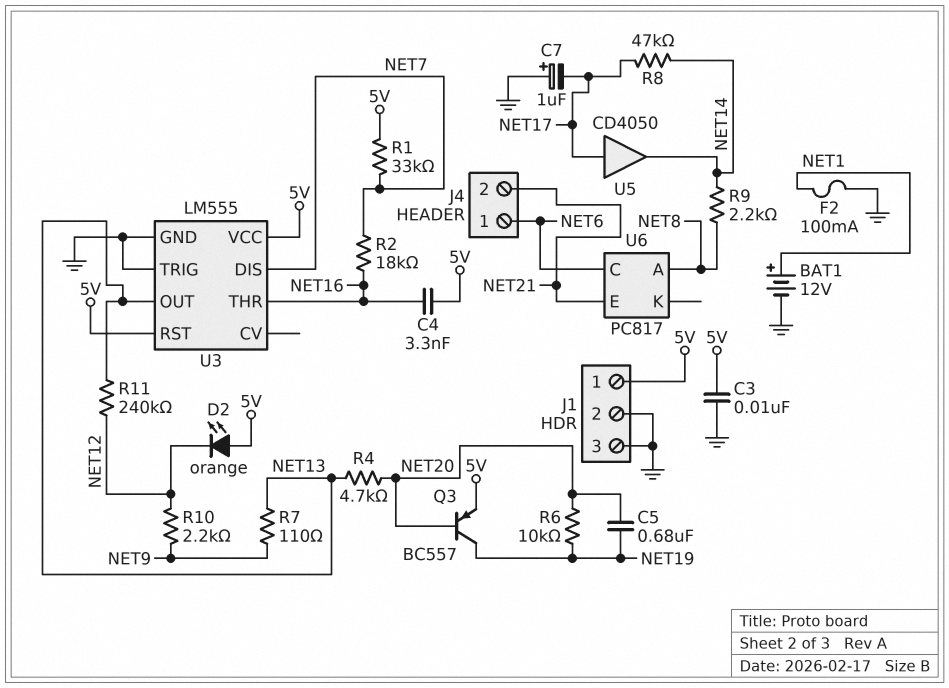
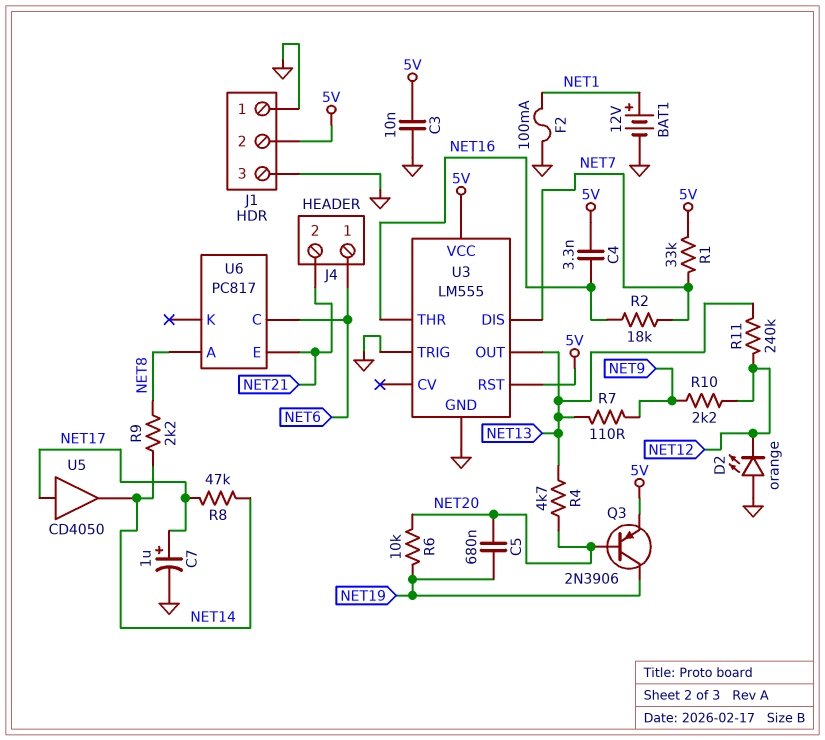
C7: 1uF (plus GND, minus NET17) -> 1uF (plus NET17, minus GND)
D2: LED orange (A 5V, K NET12) -> LED orange (A GND, K NET12)
J1 pin 1: 5V -> GND
J1 pin 2: GND -> 5V
Q3: PNP BC557 (B NET20, C NET19, E 5V) -> PNP 2N3906 (B NET20, C NET19, E 5V)

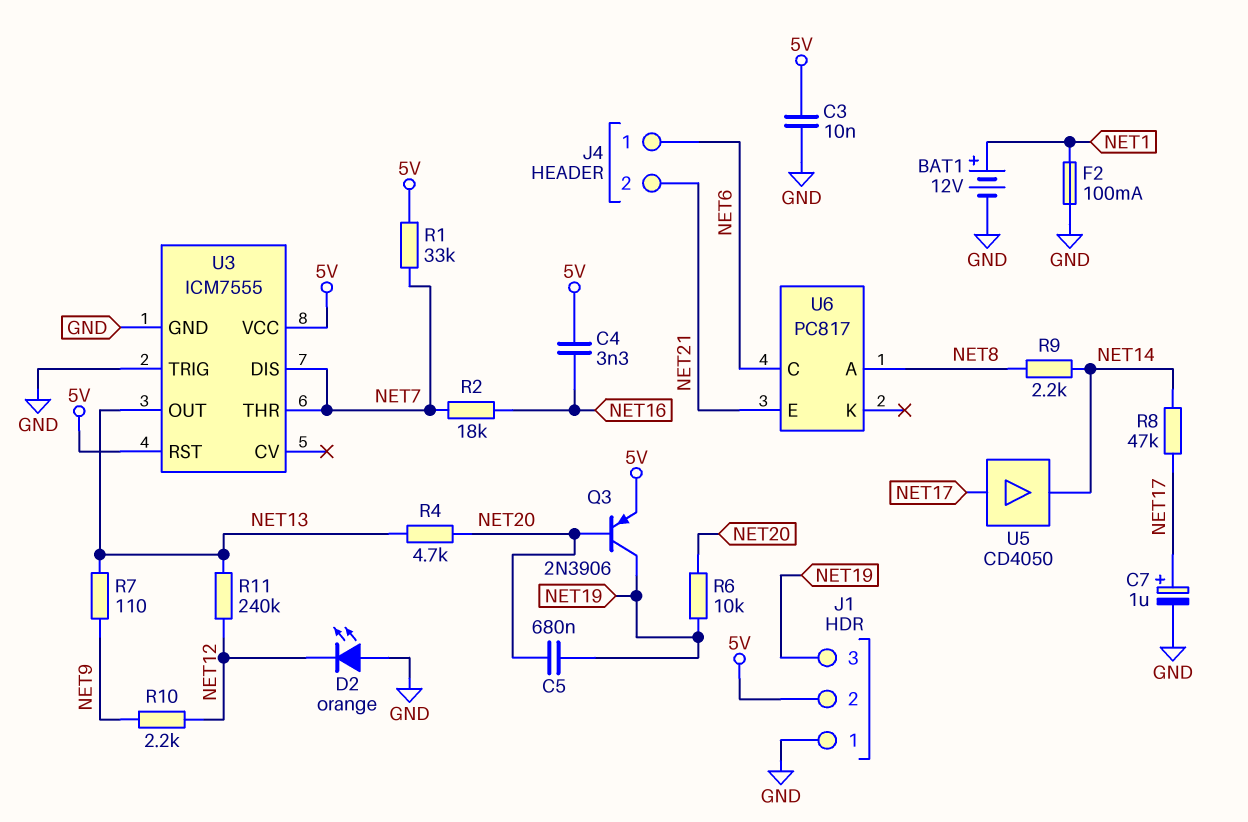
J1 pin 3: GND -> NET19
U3: LM555 -> ICM7555
U3 pin THR: NET16 -> NET7

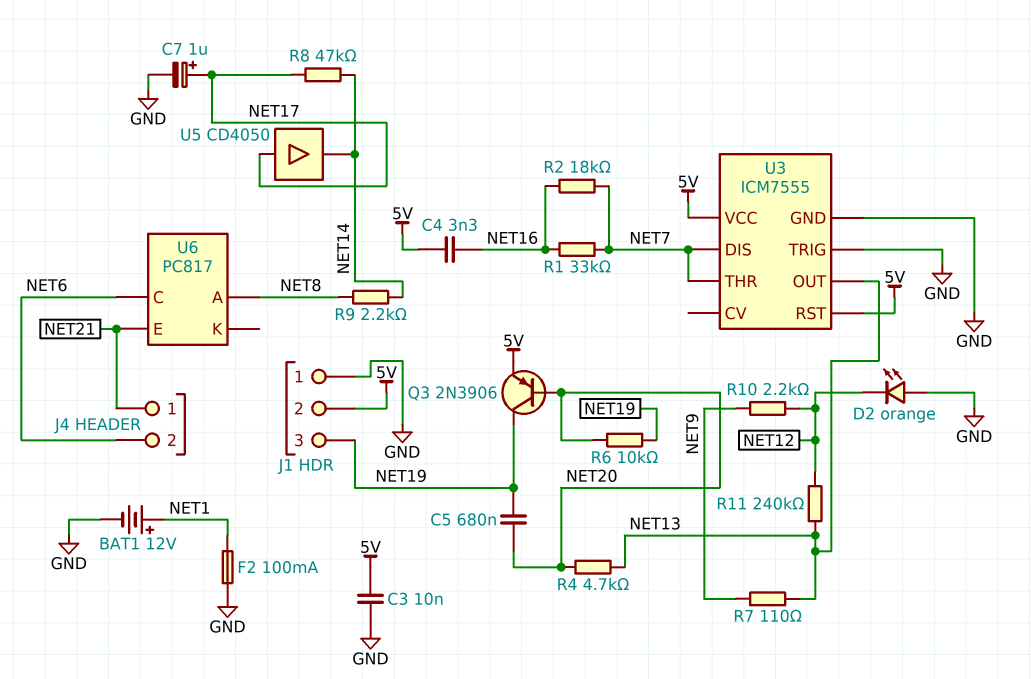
J4 pin 1: NET6 -> NET21
J4 pin 2: NET21 -> NET6
R1: 33k (5V, NET7) -> 33k (NET7, NET16)

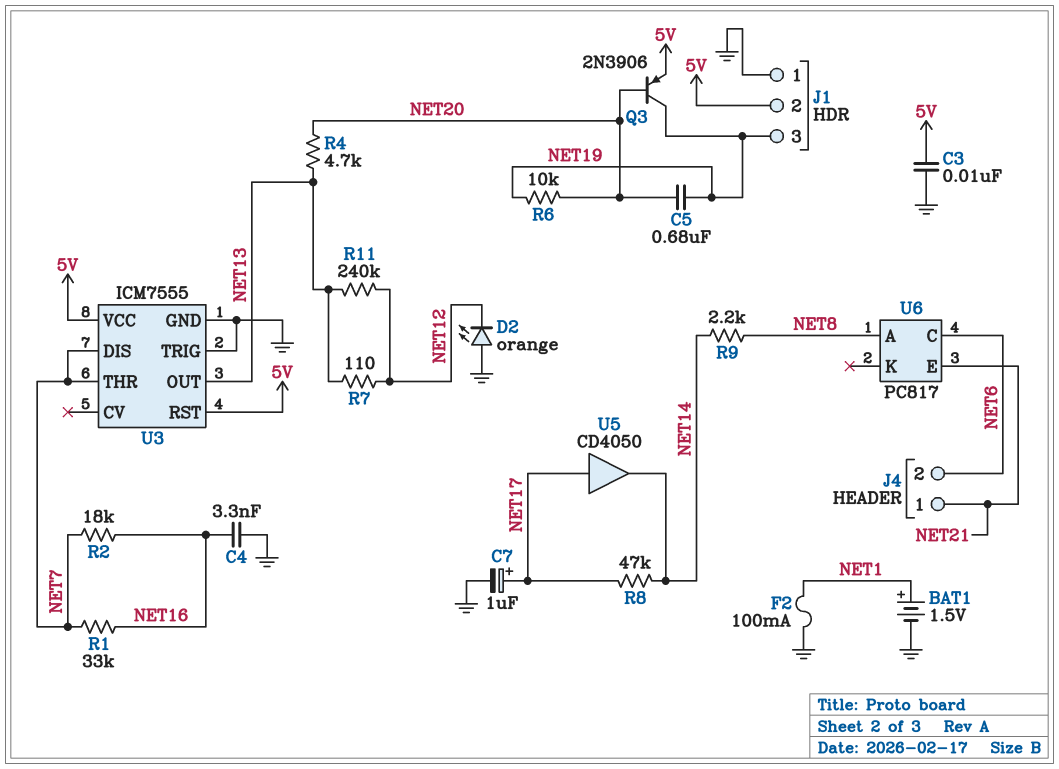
BAT1: 12V (plus NET1, minus GND) -> 1.5V (plus NET1, minus GND)
C4: 3.3nF (5V, NET16) -> 3.3nF (GND, NET16)
R7: 110 (NET9, NET13) -> 110 (NET12, NET13)
R10: 2.2k (NET9, NET12) -> none

